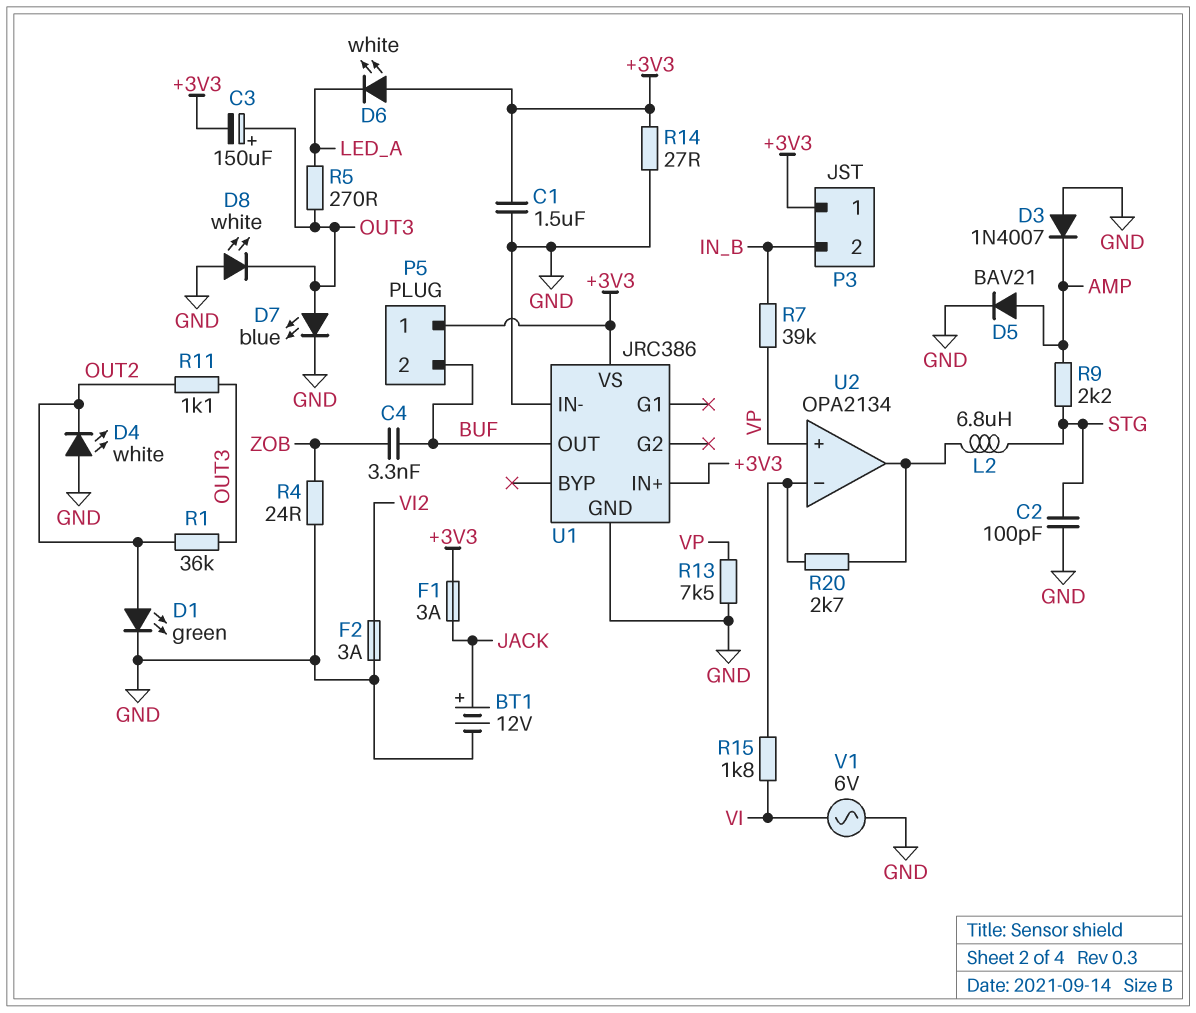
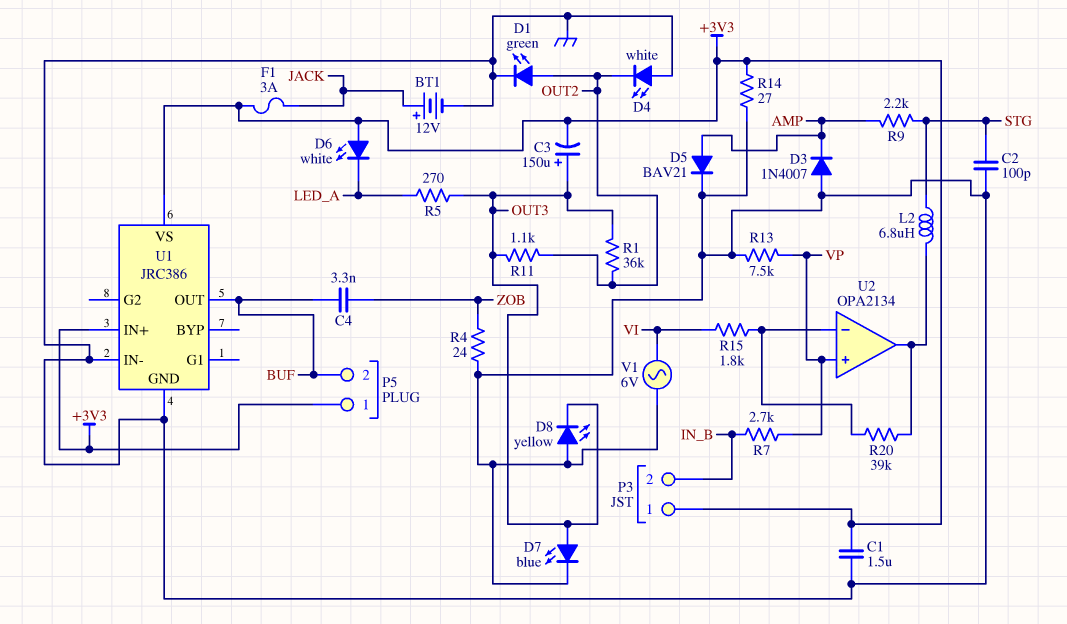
D8: LED white (A GND, K OUT3) -> LED yellow (A GND, K OUT3)
F2: 3A (GND, VI2) -> none
R7: 39k (IN_B, VP) -> 2.7k (IN_B, VP)
R20: 2.7k (U2/in-, U2/out) -> 39k (U2/in-, U2/out)

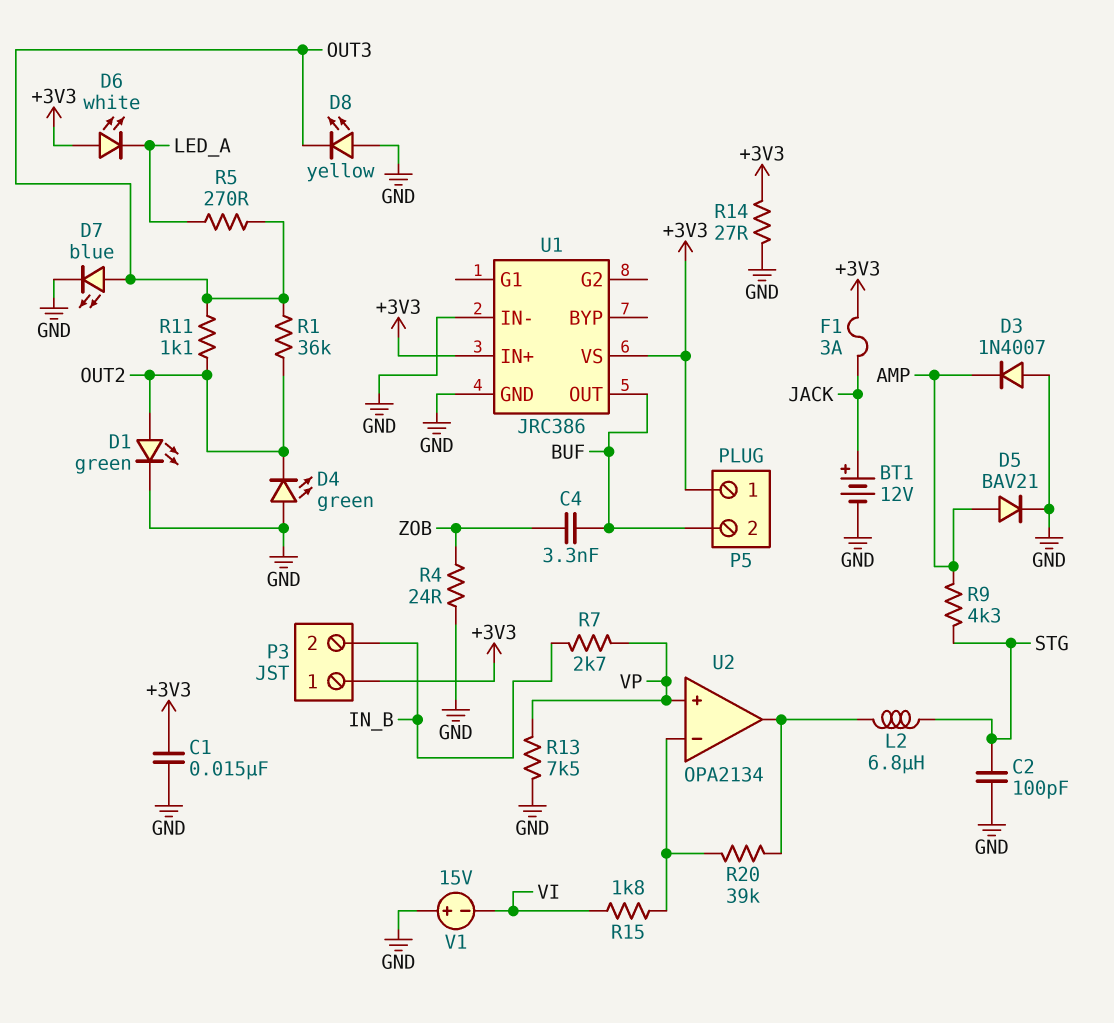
C1: 1.5uF (+3V3, GND) -> 15nF (+3V3, GND)
C3: 150uF (plus OUT3, minus +3V3) -> none
D4: LED white (A GND, K OUT2) -> LED green (A GND, K OUT2)
R9: 2.2k (AMP, STG) -> 4.3k (AMP, STG)
V1: AC 6V (GND, VI) -> 15V (plus GND, minus VI)

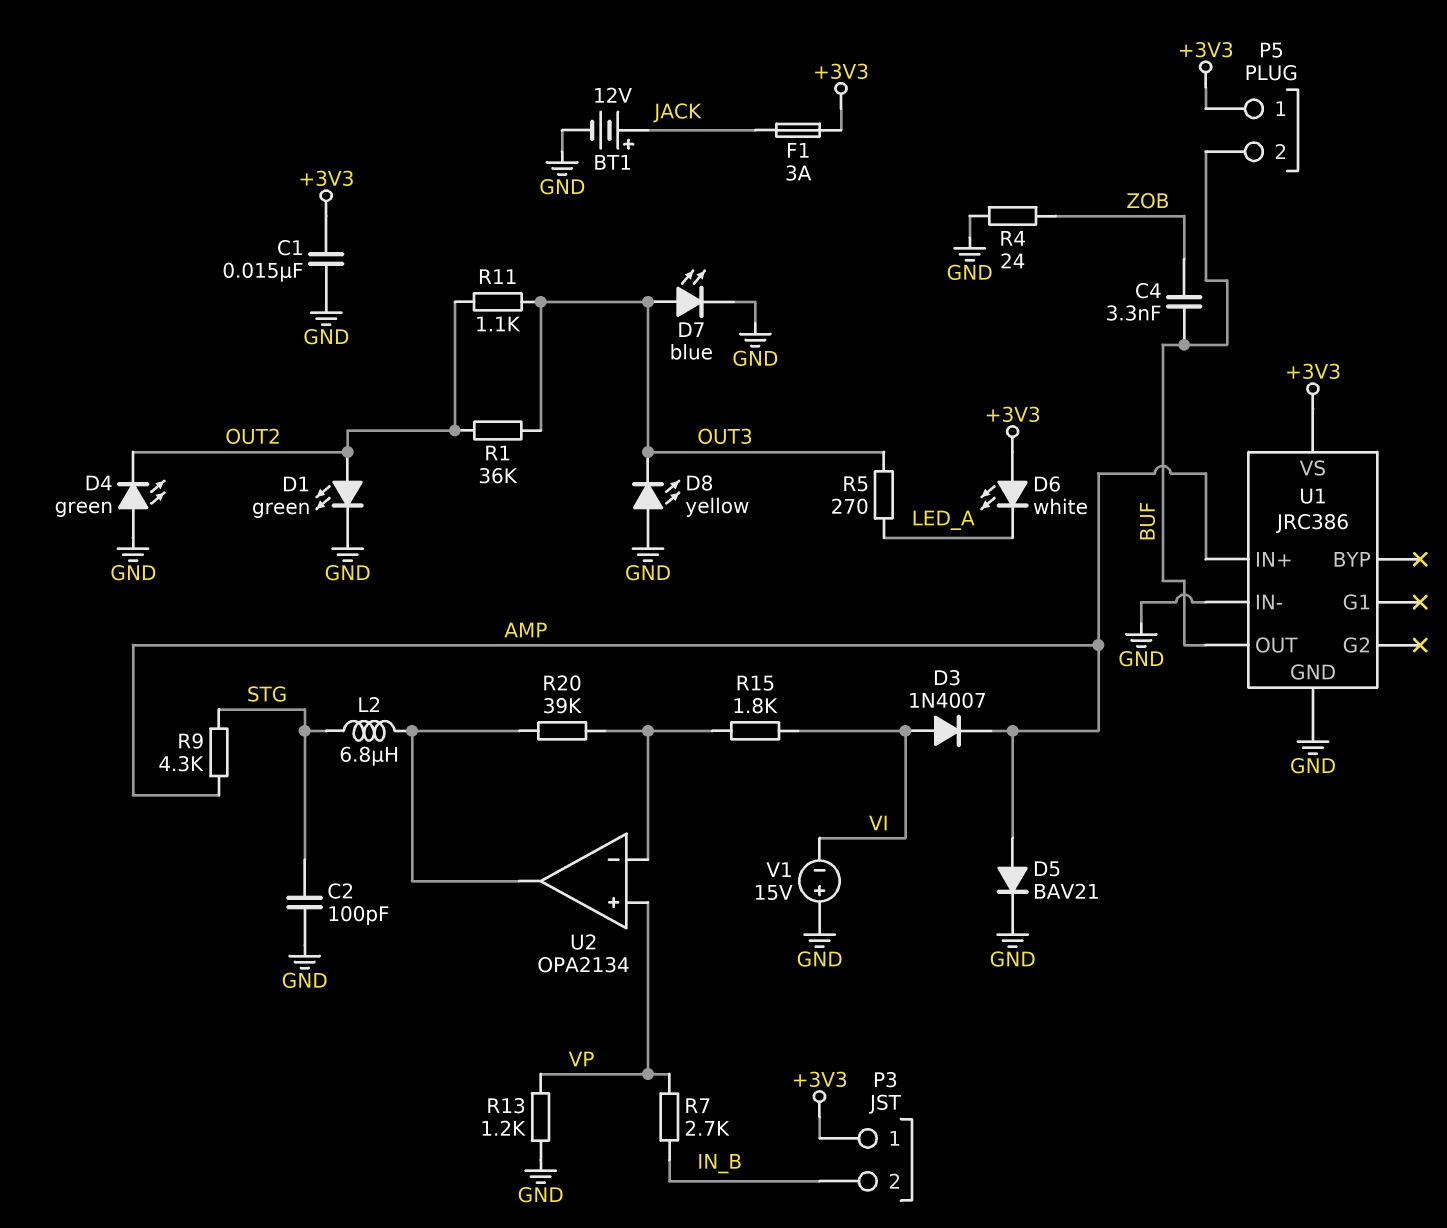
D3: diode 1N4007 (A GND, K AMP) -> diode 1N4007 (A VI, K AMP)
R13: 7.5k (GND, VP) -> 1.2k (GND, VP)
R14: 27 (+3V3, GND) -> none
U1 pin IN+: +3V3 -> AMP

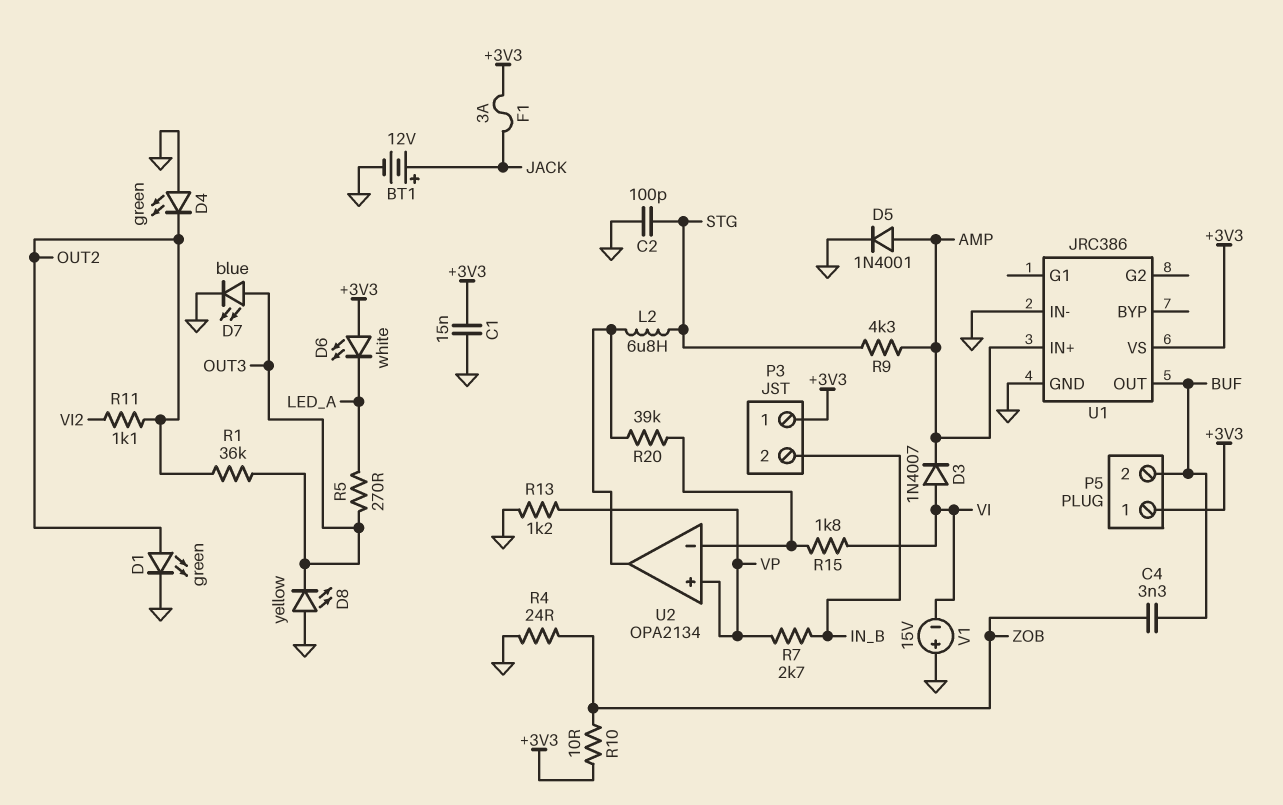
D5: diode BAV21 (A AMP, K GND) -> diode 1N4001 (A AMP, K GND)
R10: none -> 10 (+3V3, ZOB)
R11: 1.1k (OUT2, OUT3) -> 1.1k (OUT2, VI2)

